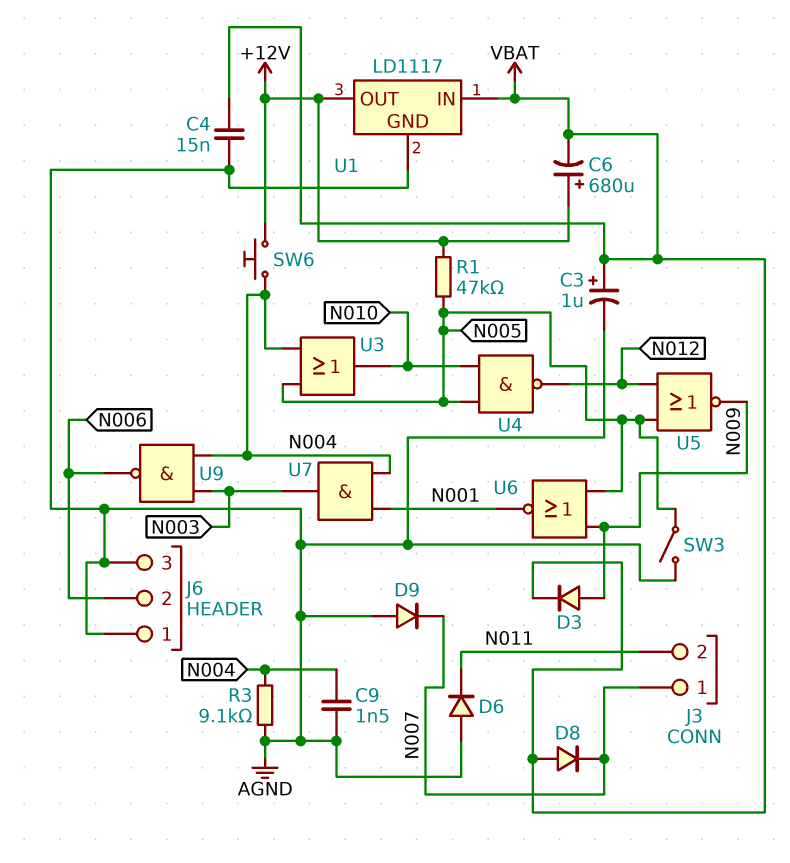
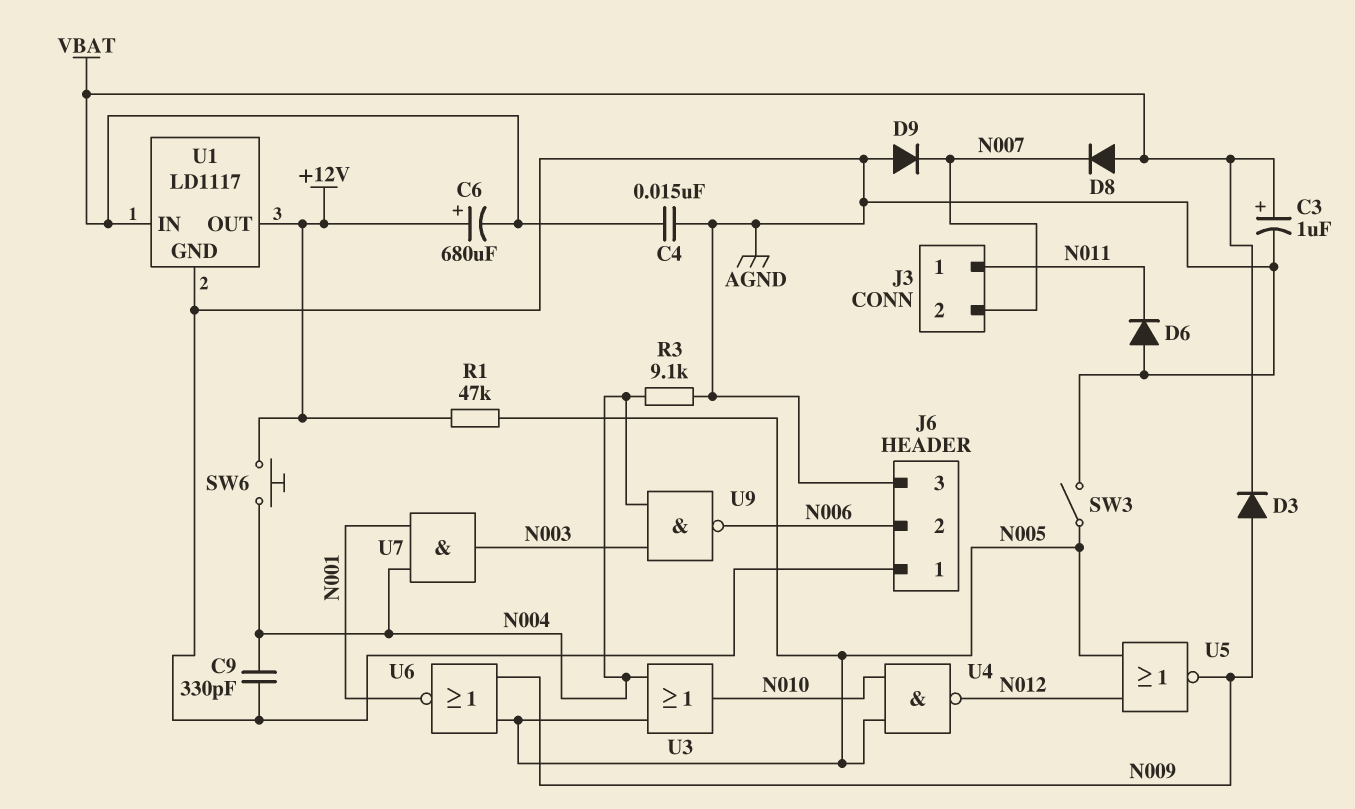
C9: 1.5nF (AGND, N004) -> 330pF (AGND, N004)
J3 pin 1: N007 -> N011
J3 pin 2: N011 -> N007

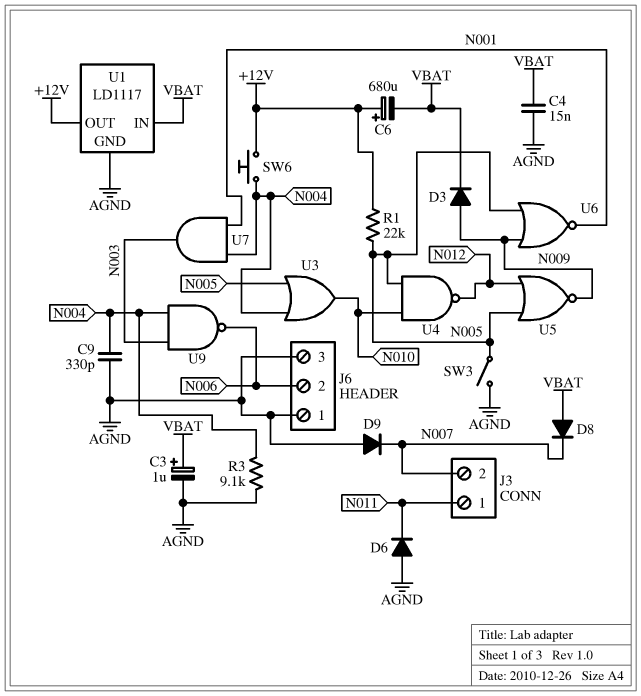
R1: 47k (+12V, N005) -> 22k (+12V, N005)

